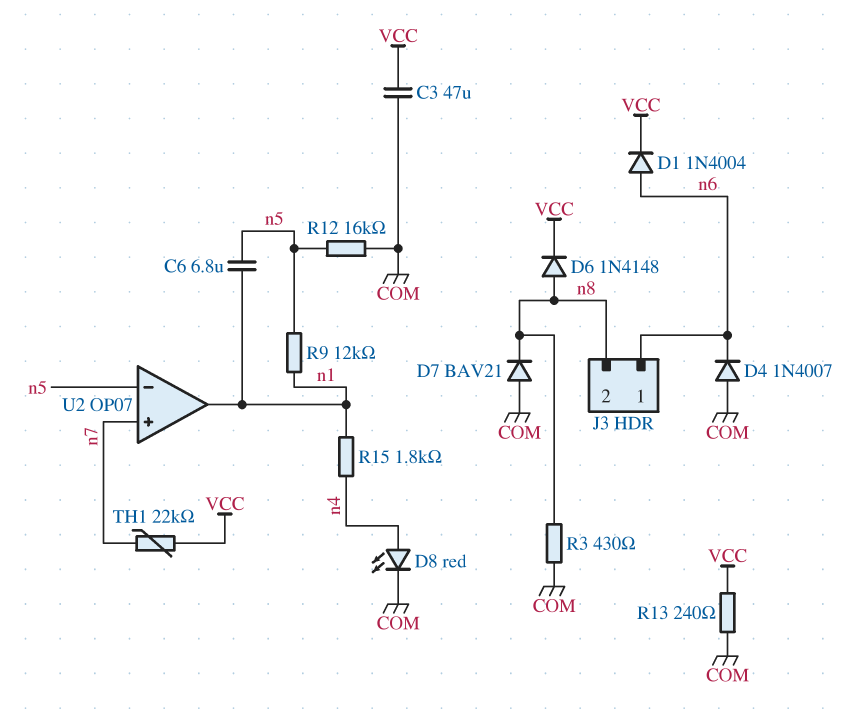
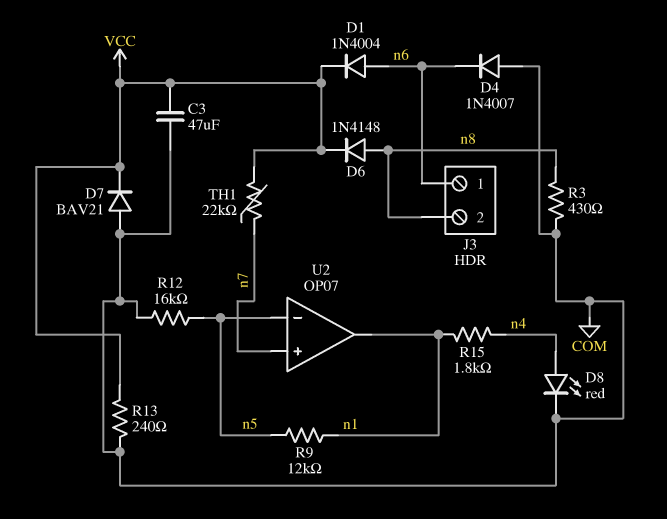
C6: 6.8uF (n1, n5) -> none
D7: diode BAV21 (A COM, K n8) -> diode BAV21 (A COM, K VCC)

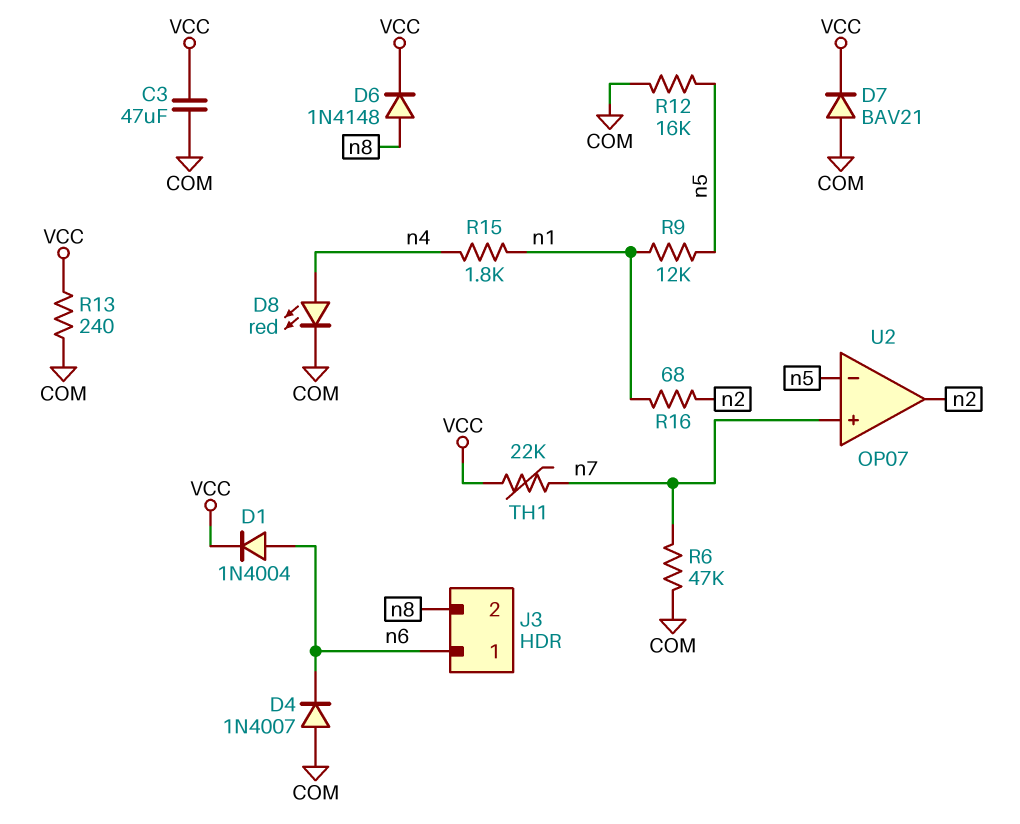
R3: 430 (COM, n8) -> none
R6: none -> 47k (COM, n7)
R16: none -> 68 (n1, n2)
U2 pin out: n1 -> n2

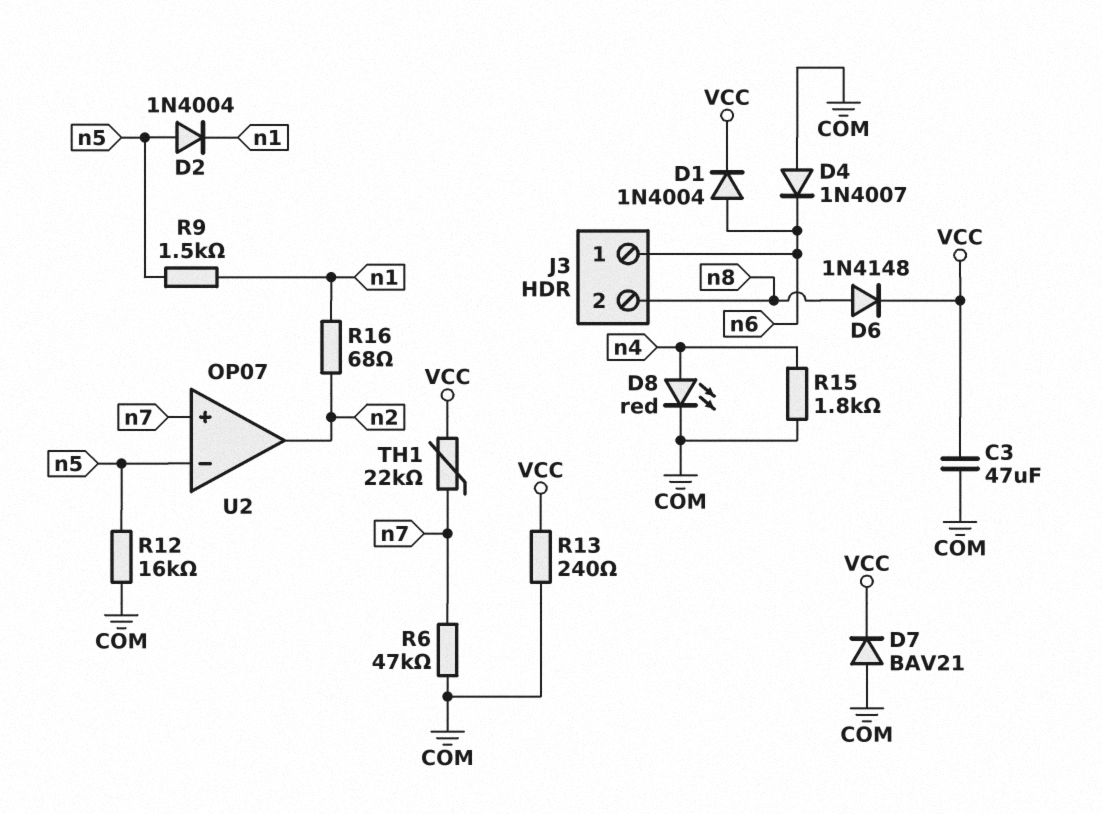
D2: none -> diode 1N4004 (A n5, K n1)
R9: 12k (n1, n5) -> 1.5k (n1, n5)
R15: 1.8k (n1, n4) -> 1.8k (COM, n4)

